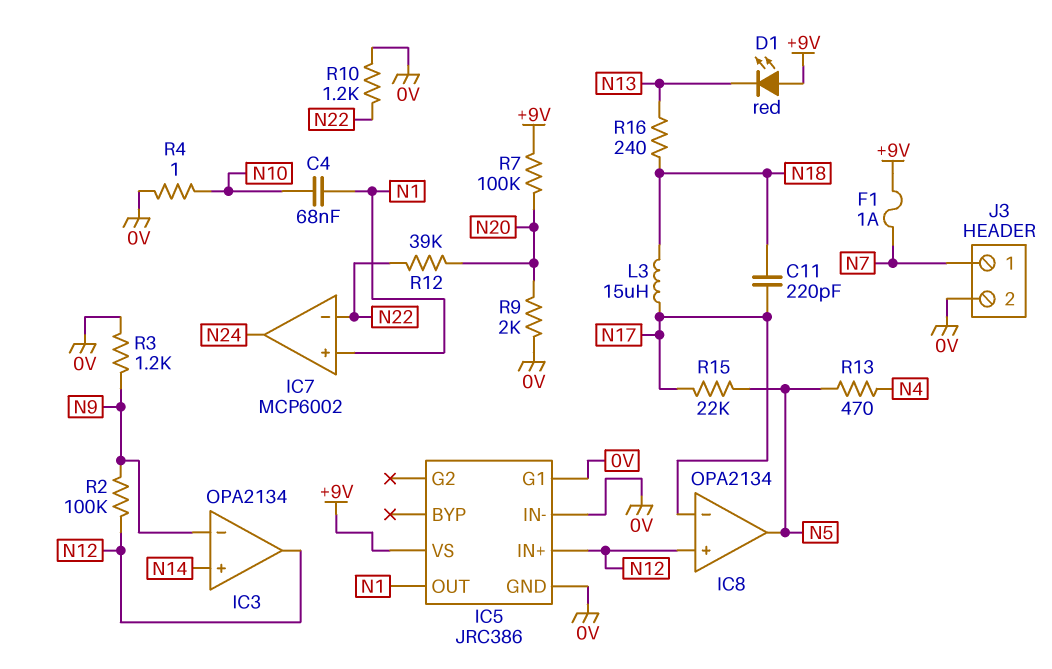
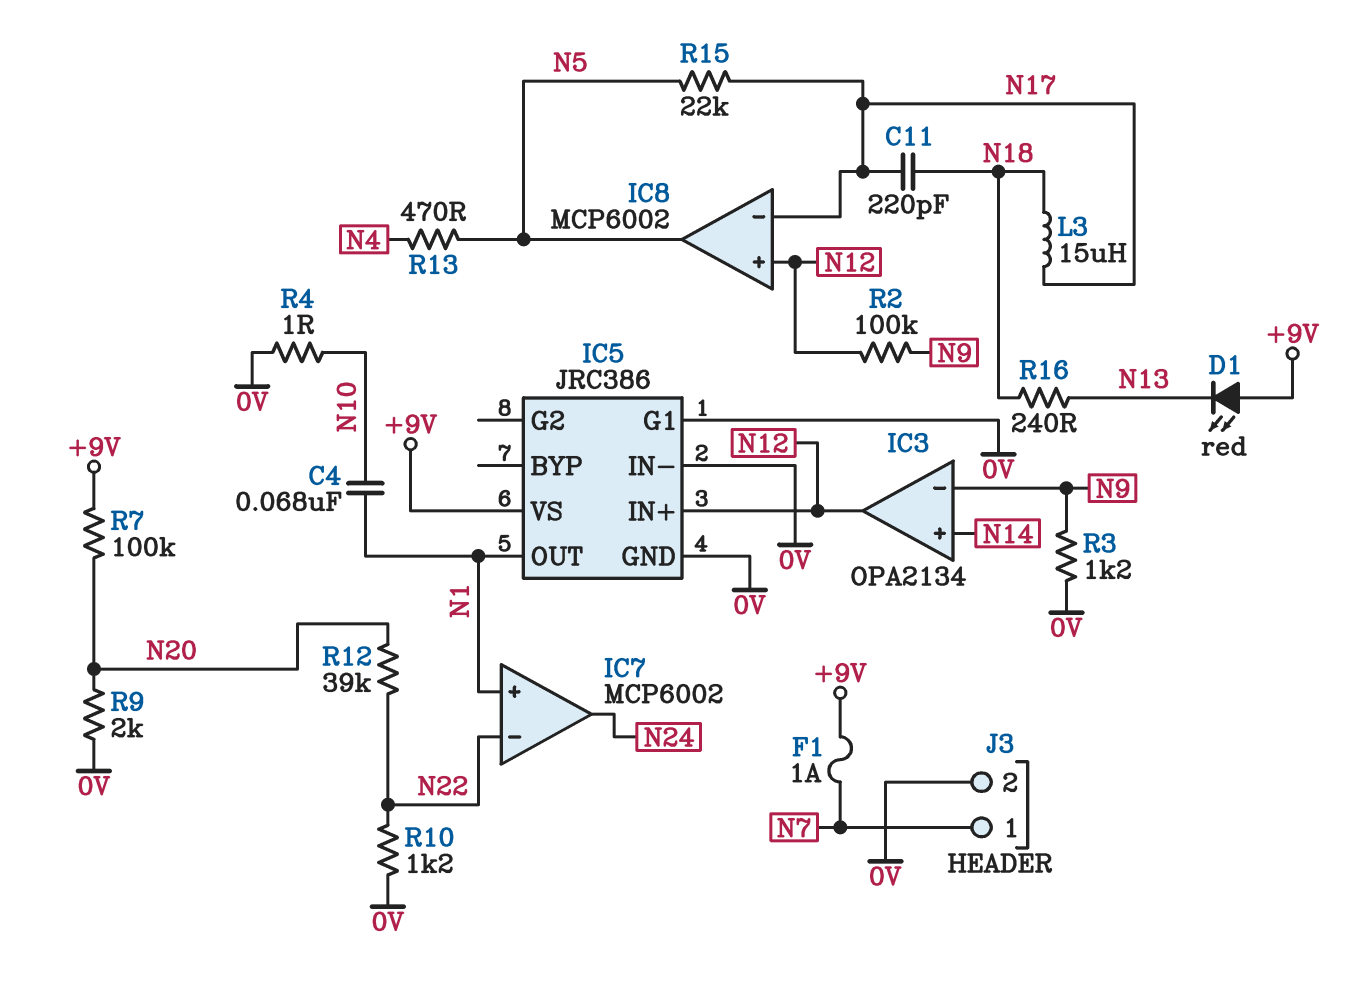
IC8: OPA2134 -> MCP6002

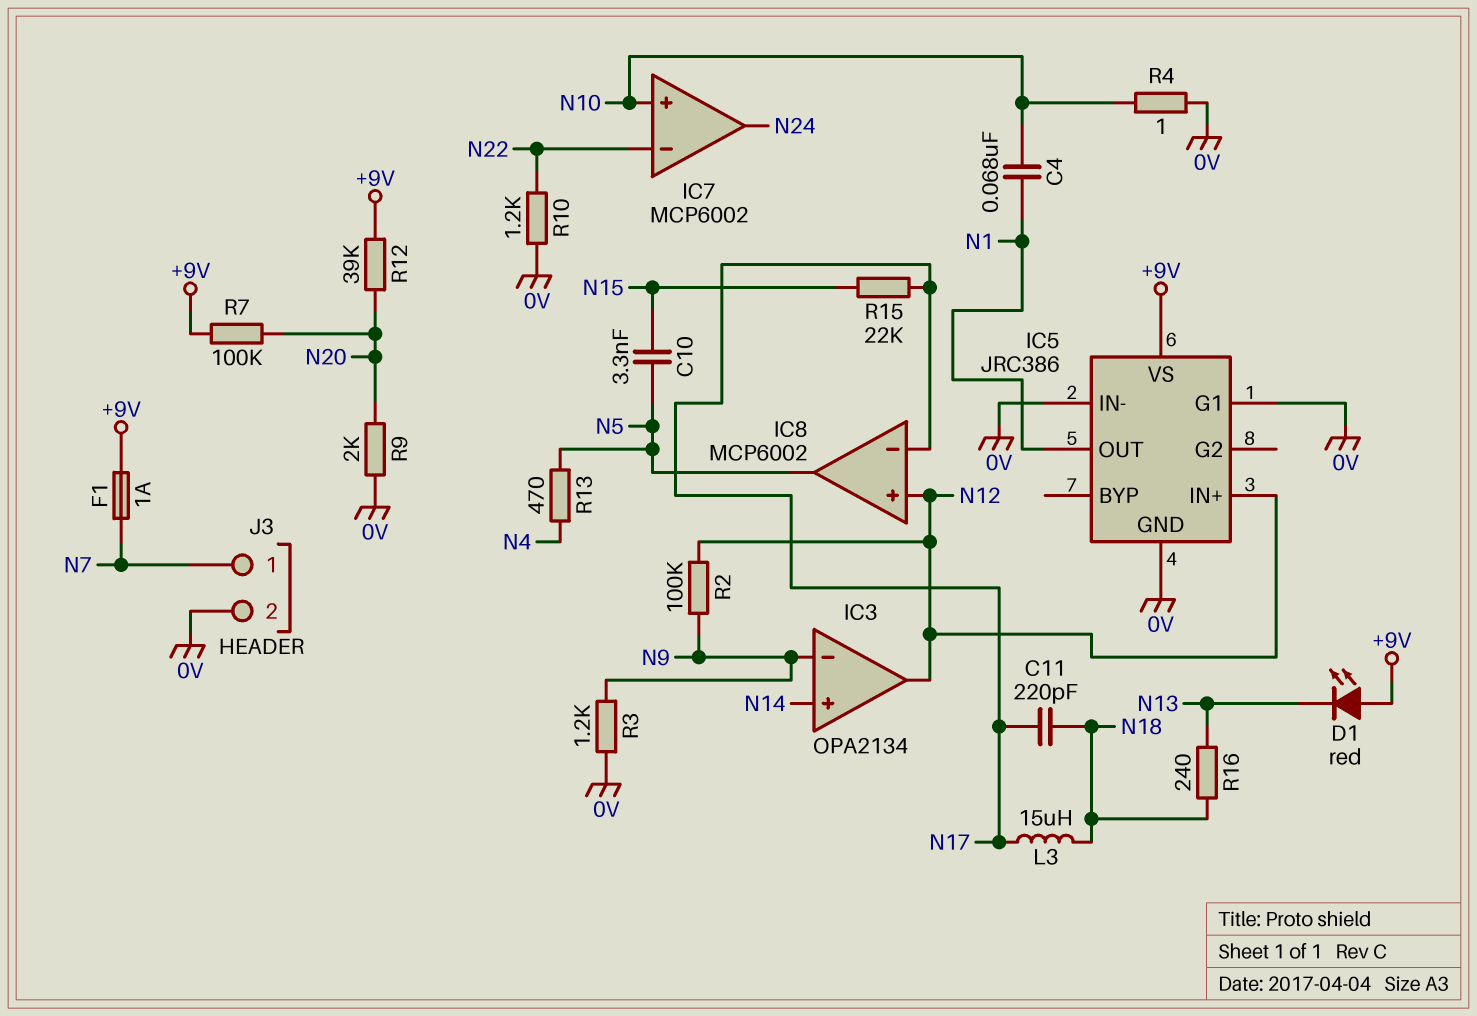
C10: none -> 3.3nF (N5, N15)
IC7 pin in+: N1 -> N10
R12: 39k (N20, N22) -> 39k (+9V, N20)
R15: 22k (N5, N17) -> 22k (N15, N17)

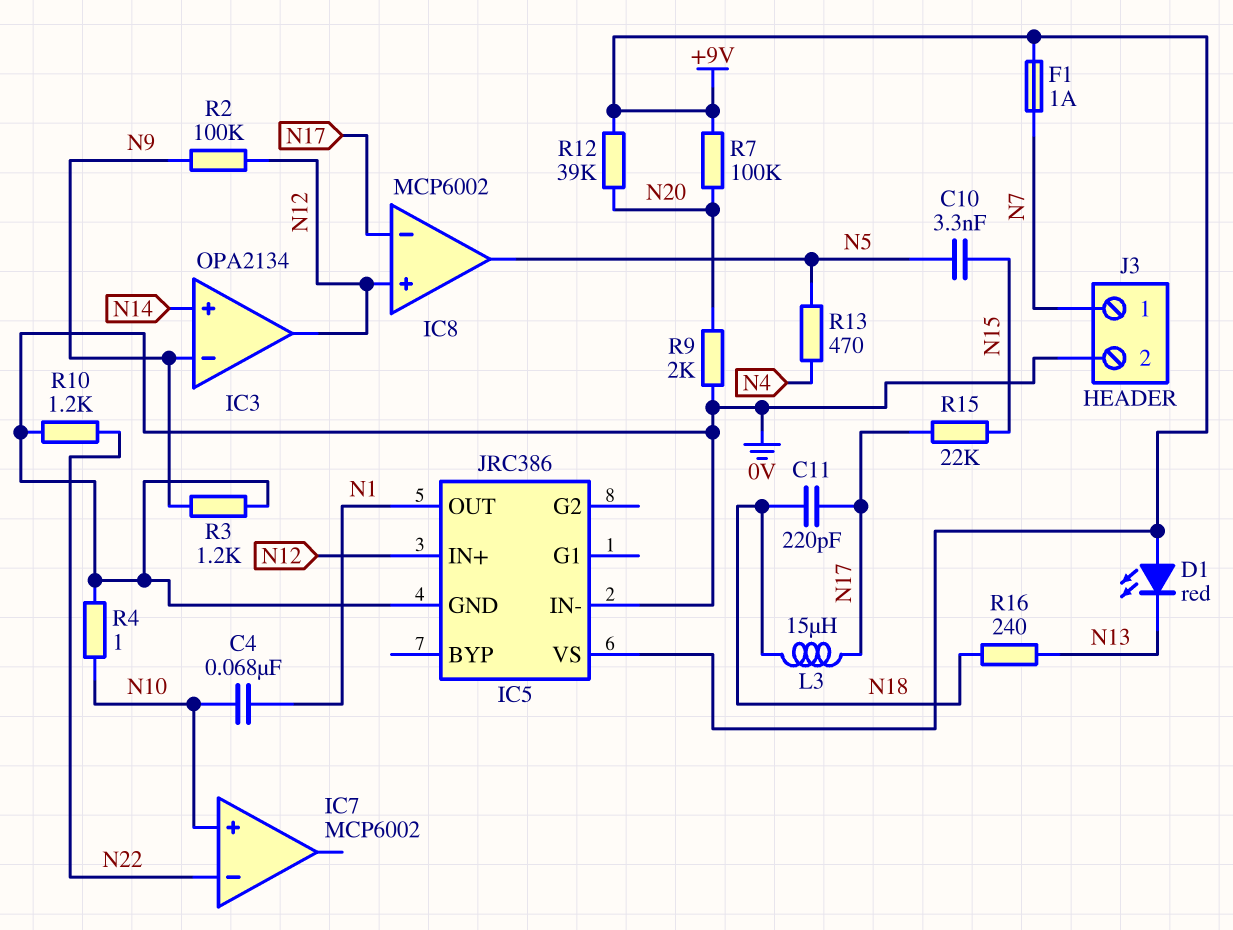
IC5 pin G1: 0V -> none
IC7 pin out: N24 -> none

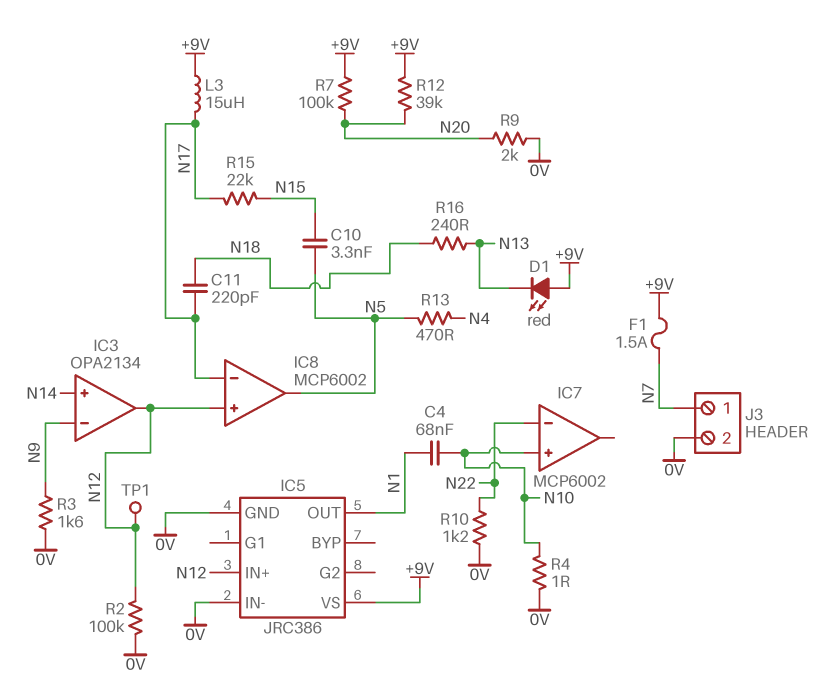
F1: 1A (+9V, N7) -> 1.5A (+9V, N7)
L3: 15uH (N17, N18) -> 15uH (+9V, N17)
R2: 100k (N9, N12) -> 100k (0V, N12)
R3: 1.2k (0V, N9) -> 1.6k (0V, N9)
TP1: none -> test point (N12)

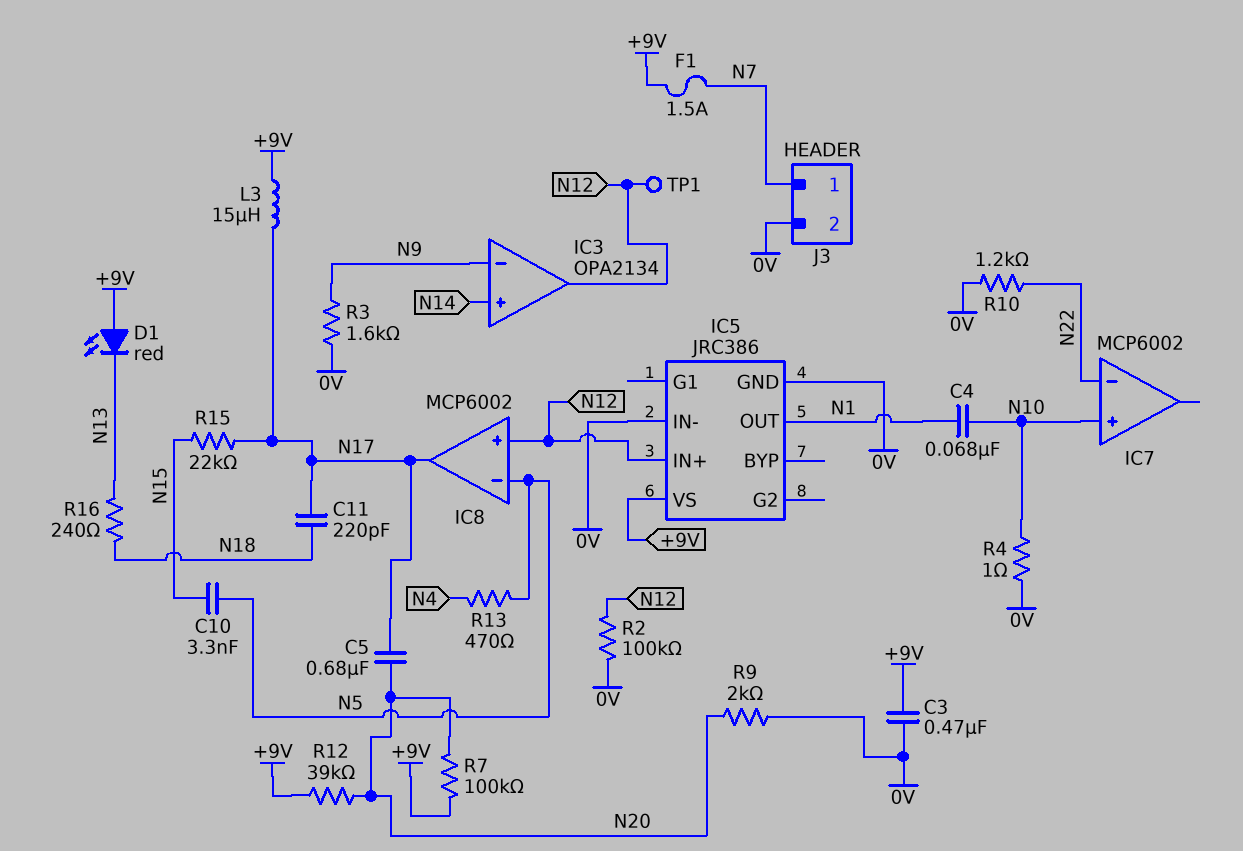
C3: none -> 470nF (+9V, 0V)
C5: none -> 680nF (N17, N20)
IC8 pin in-: N17 -> N5
IC8 pin out: N5 -> N17

